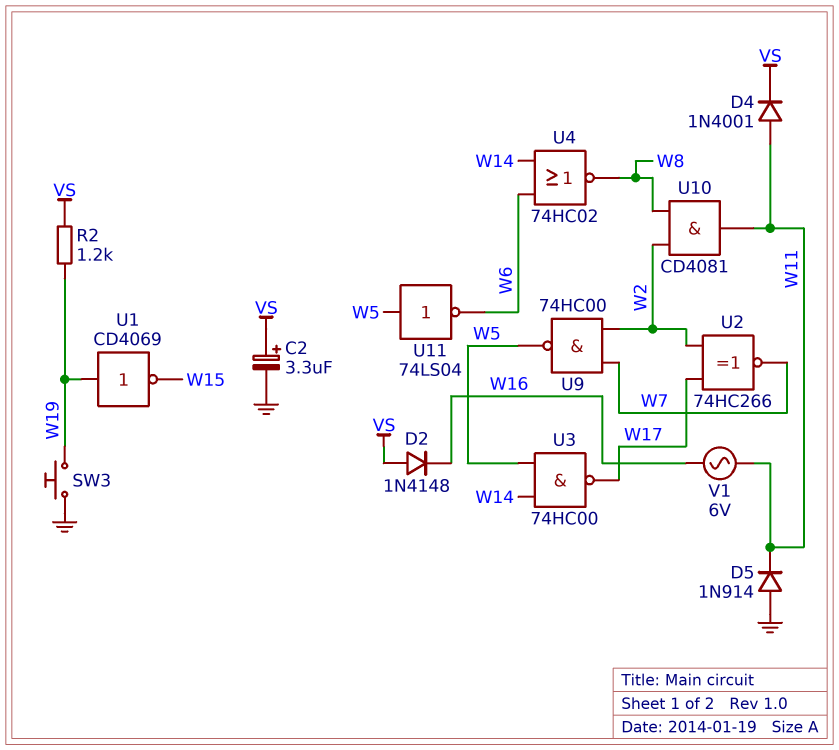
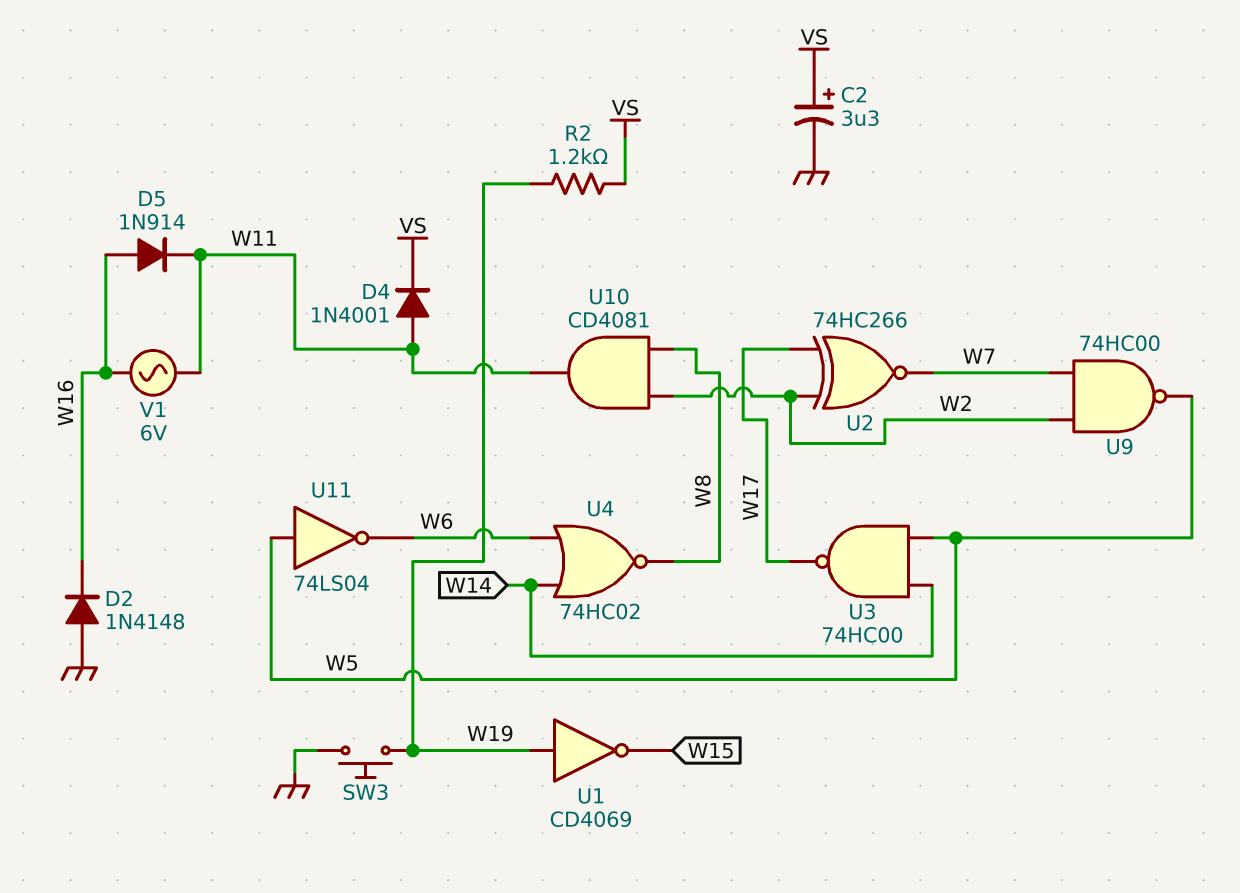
D2: diode 1N4148 (A VS, K W16) -> diode 1N4148 (A GND, K W16)
D5: diode 1N914 (A GND, K W11) -> diode 1N914 (A W16, K W11)

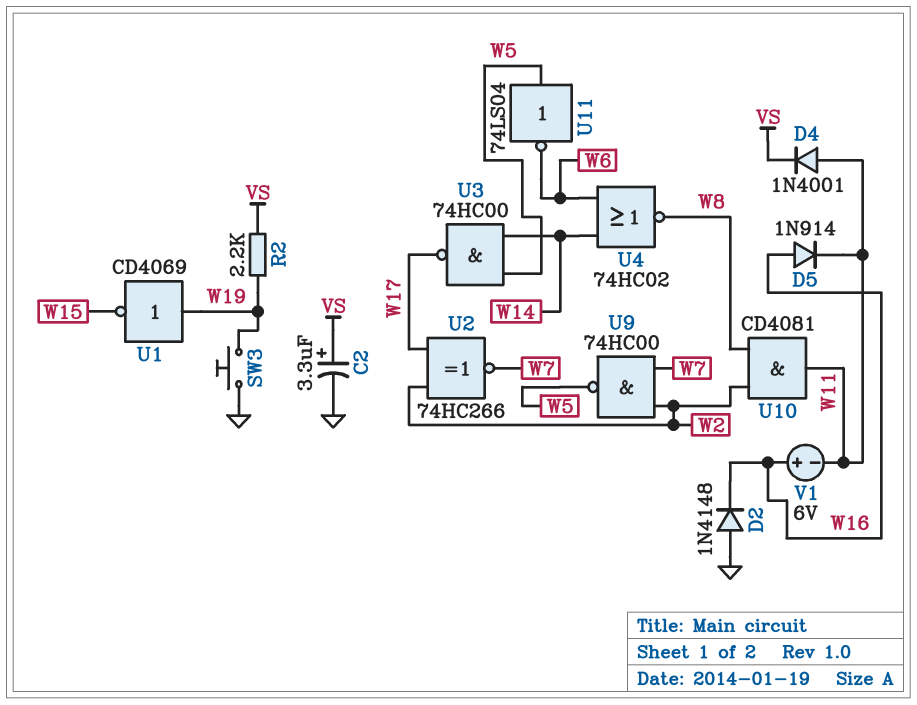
R2: 1.2k (VS, W19) -> 2.2k (VS, W19)
V1: AC 6V (W11, W16) -> 6V (plus W16, minus W11)

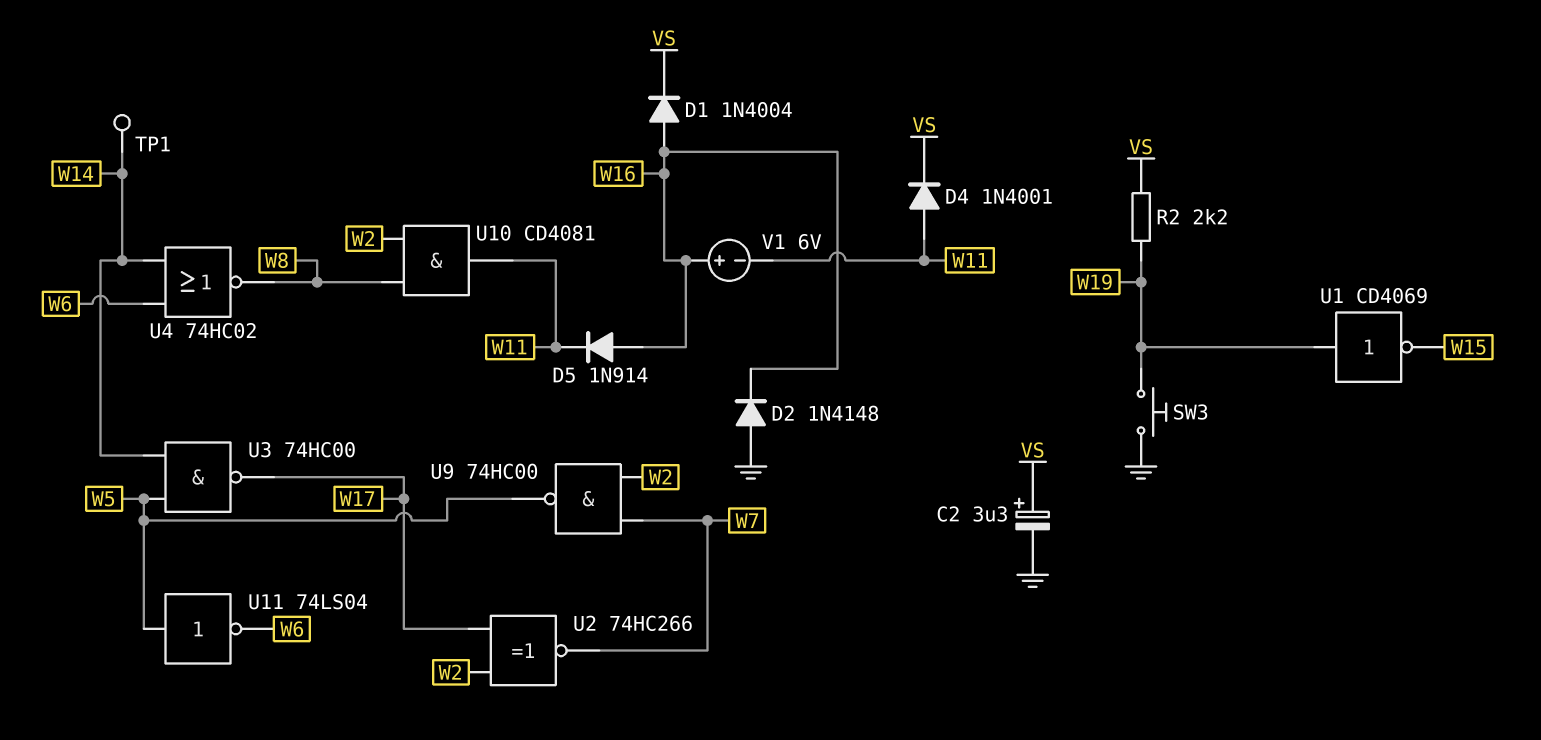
D1: none -> diode 1N4004 (A W16, K VS)
TP1: none -> test point (W14)

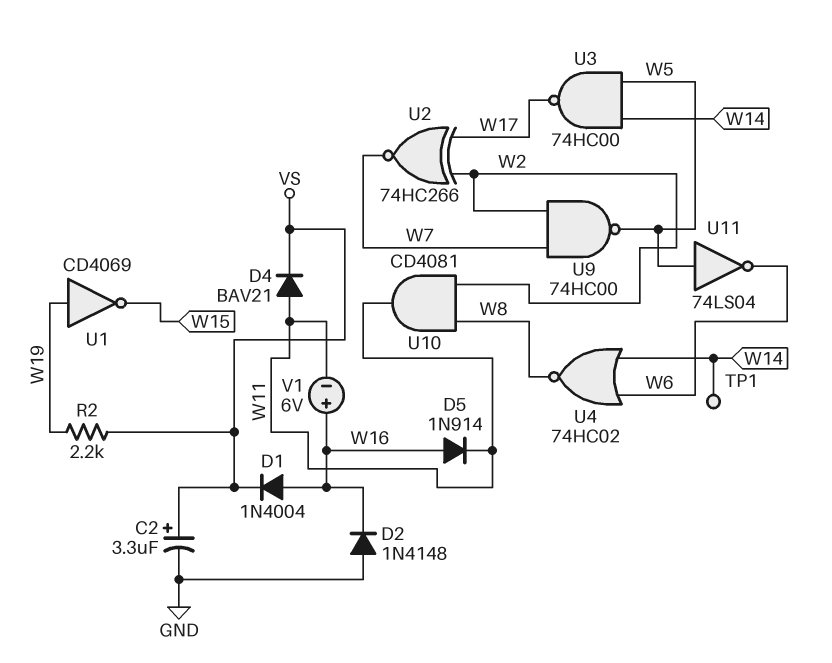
D4: diode 1N4001 (A W11, K VS) -> diode BAV21 (A W11, K VS)
SW3: button (GND, W19) -> none

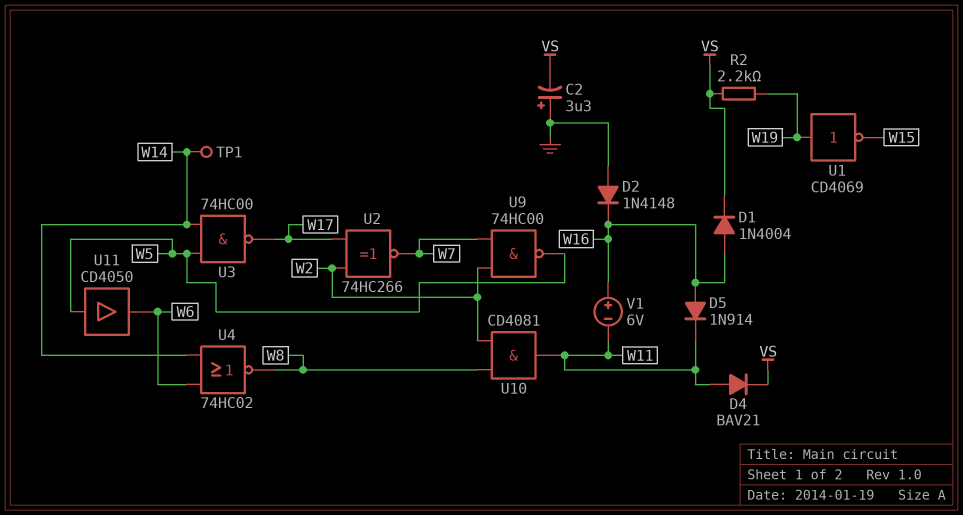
C2: 3.3uF (plus VS, minus GND) -> 3.3uF (plus GND, minus VS)
U11: NOT 74LS04 (in W5, out W6) -> buffer CD4050 (in W5, out W6)

